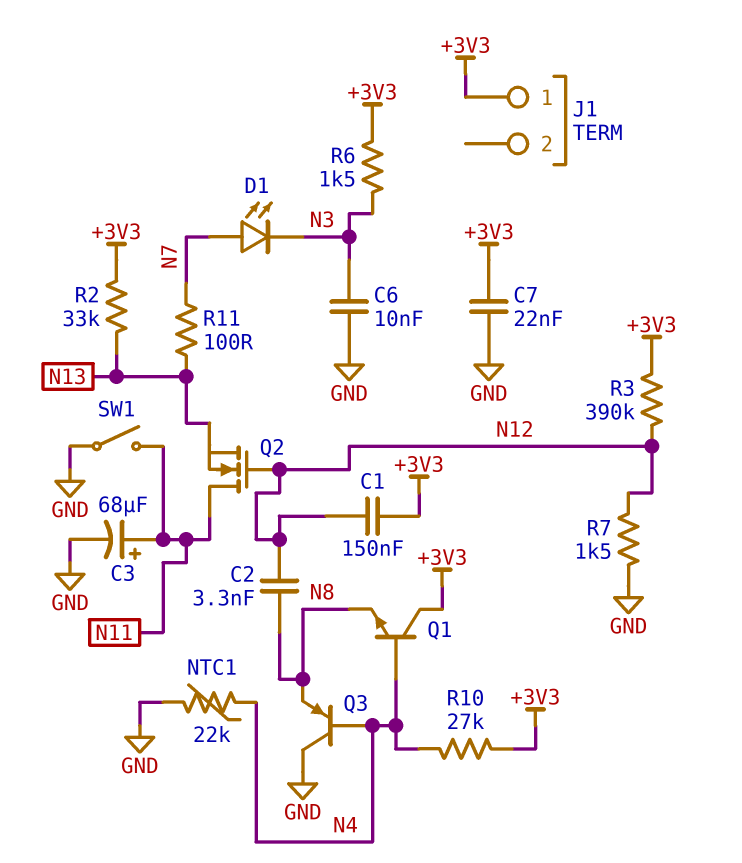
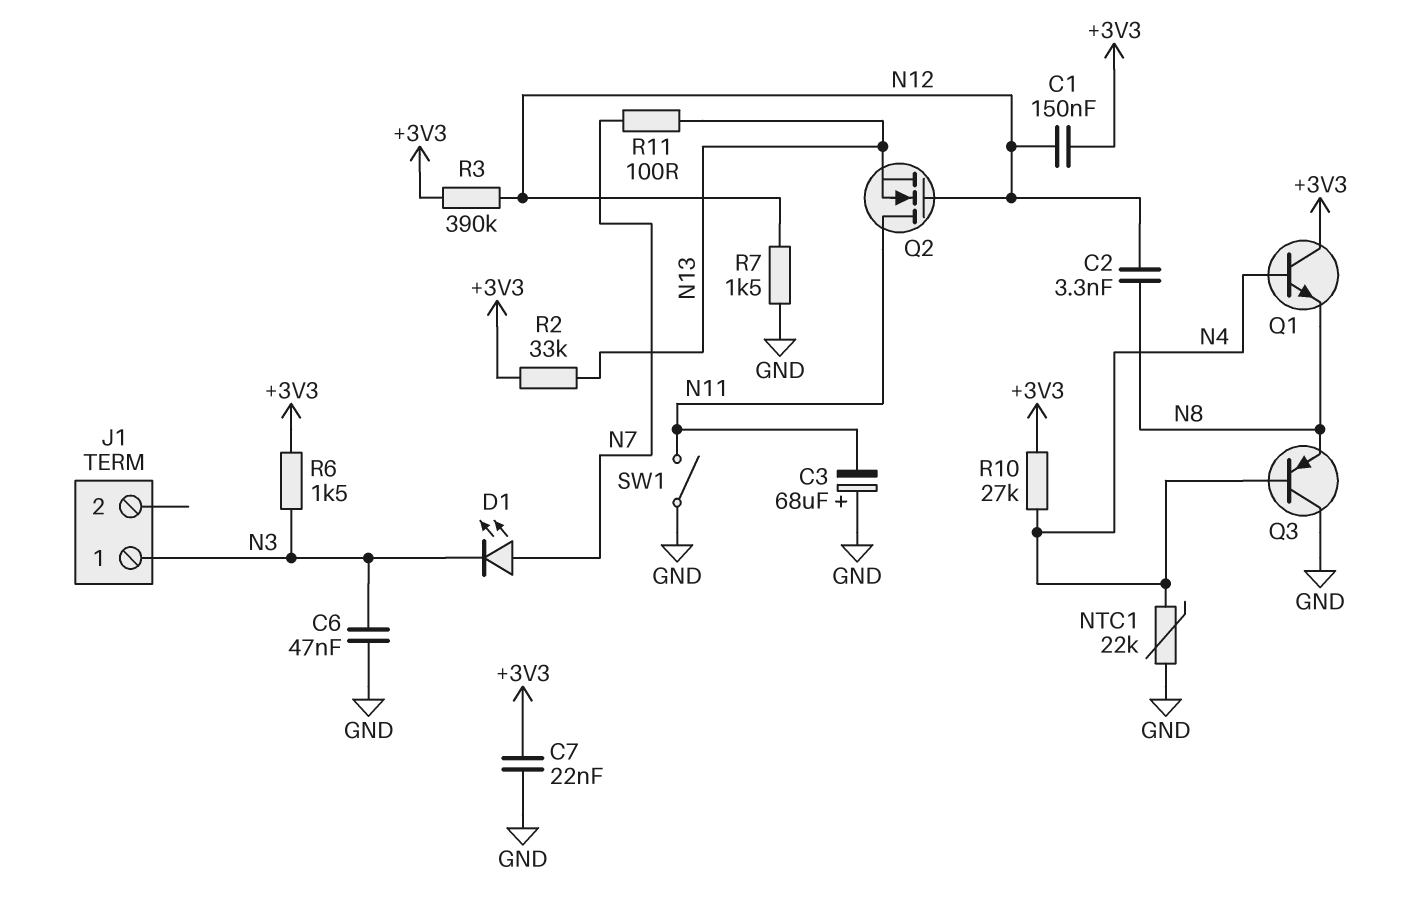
C3: 68uF (plus N11, minus GND) -> 68uF (plus GND, minus N11)
C6: 10nF (GND, N3) -> 47nF (GND, N3)
J1 pin 1: +3V3 -> N3

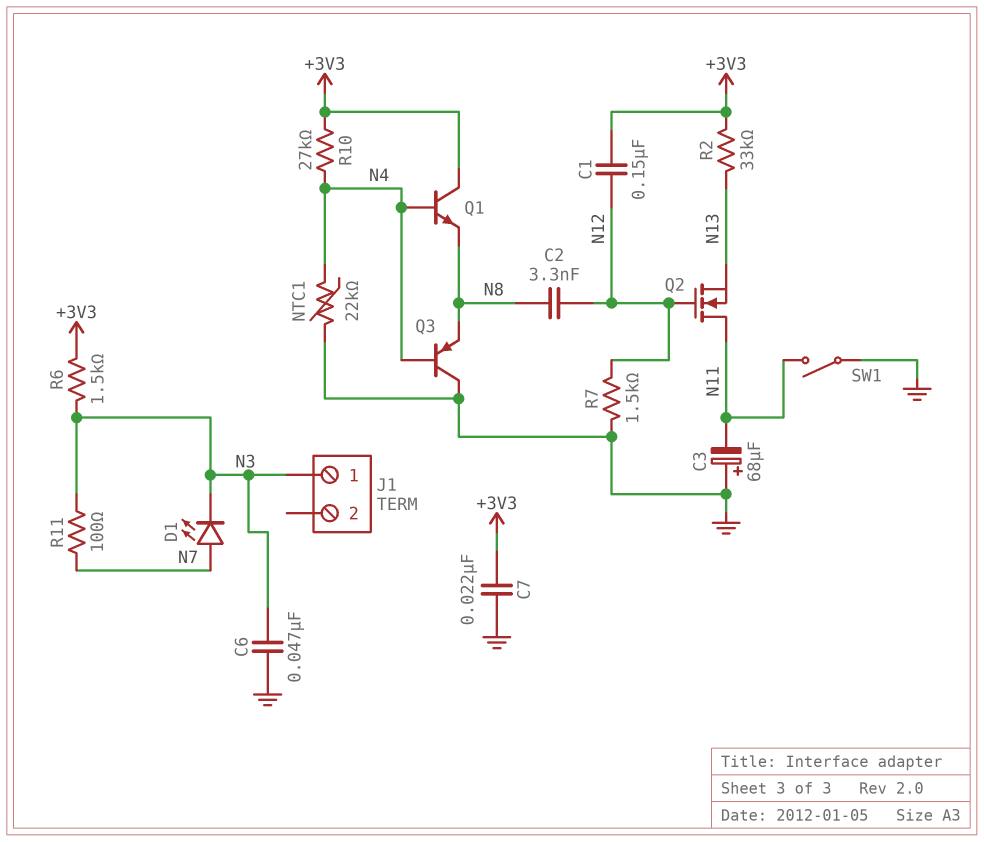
R3: 390k (+3V3, N12) -> none
R11: 100 (N7, N13) -> 100 (N3, N7)

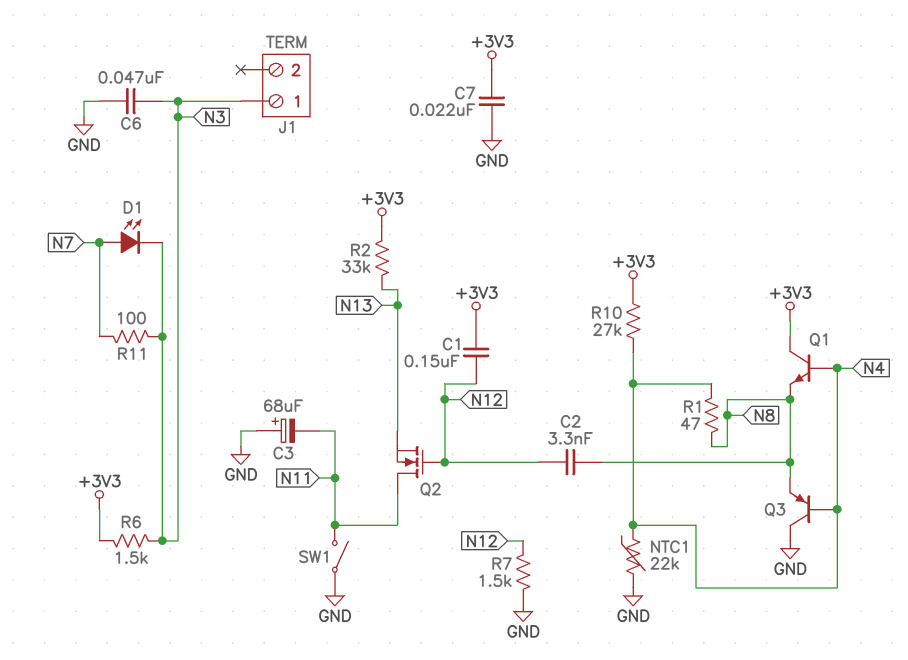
R1: none -> 47 (N4, N8)

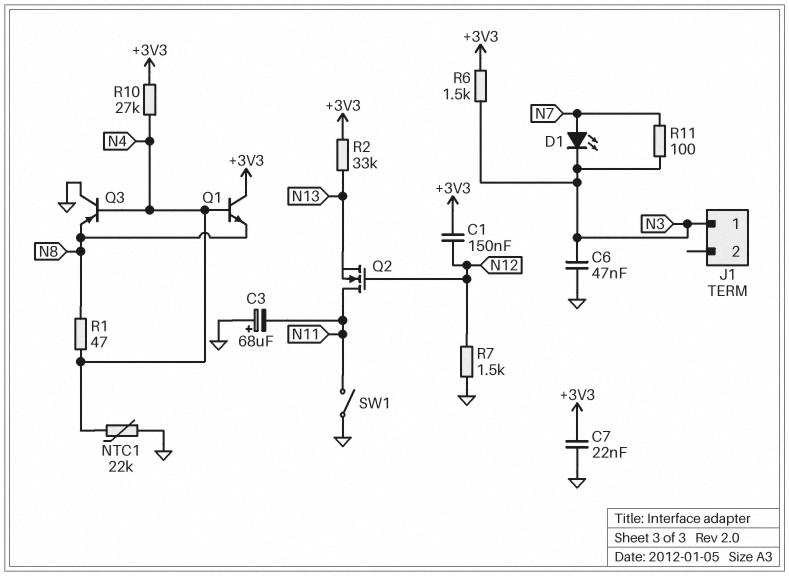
C2: 3.3nF (N8, N12) -> none

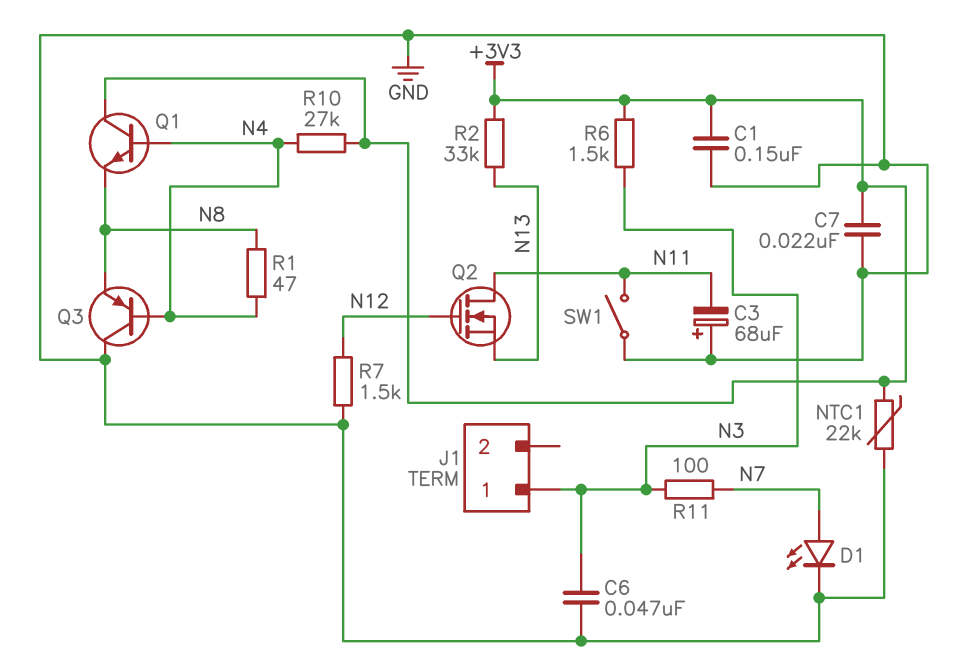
C1: 150nF (+3V3, N12) -> 150nF (+3V3, GND)
D1: LED (A N7, K N3) -> LED (A N7, K GND)
NTC1: 22k (GND, N4) -> 22k (+3V3, GND)

